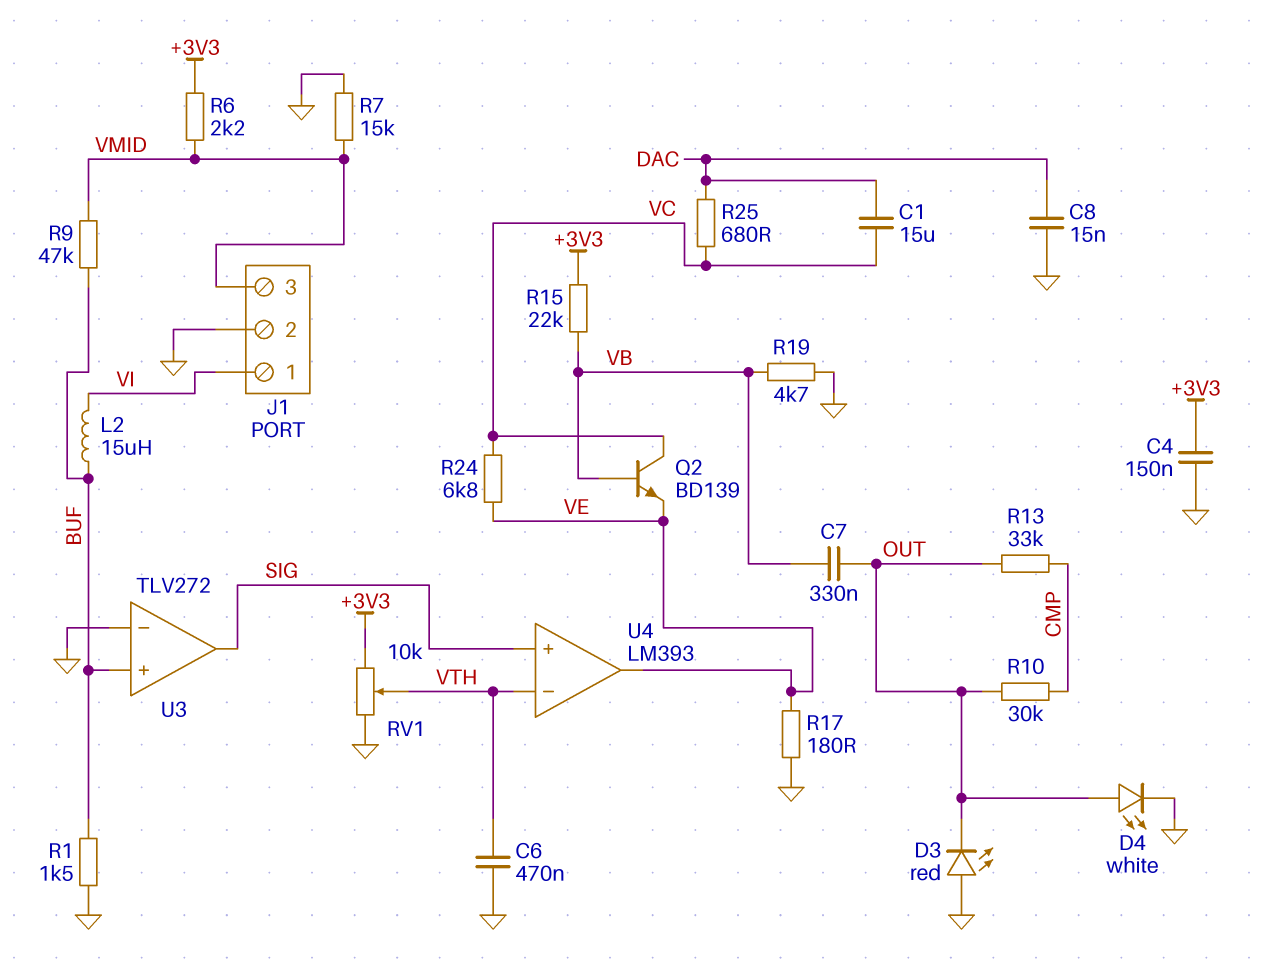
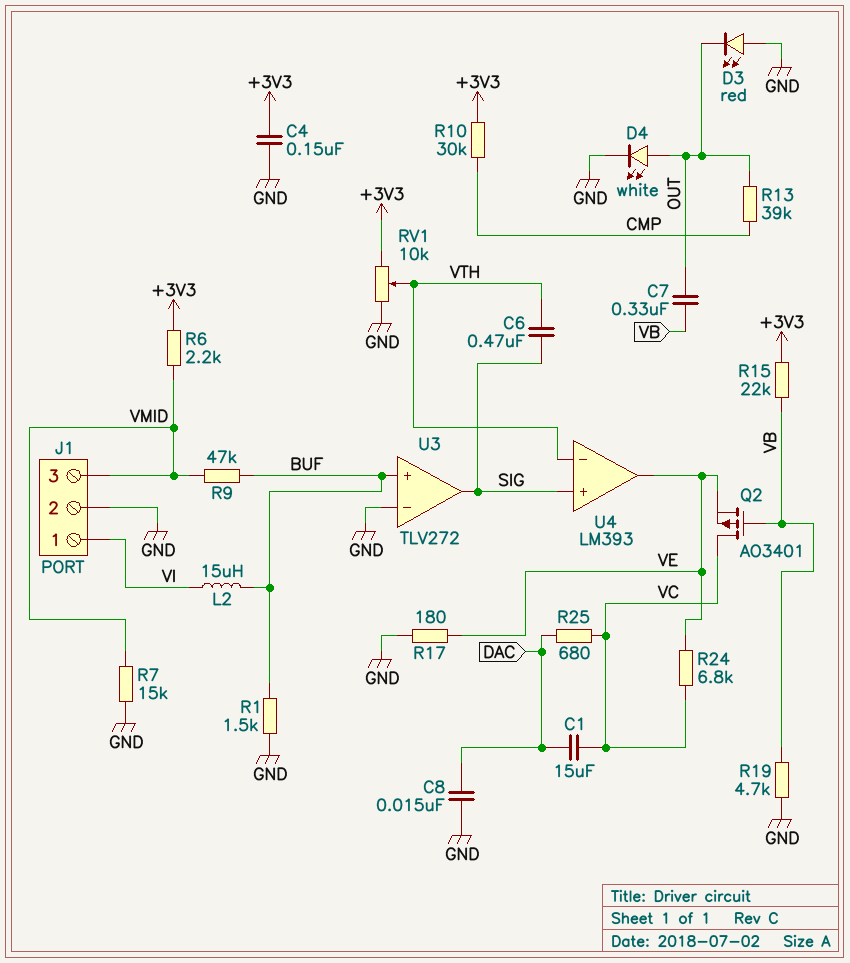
C6: 470nF (GND, VTH) -> 470nF (SIG, VTH)
Q2: NPN BD139 (B VB, C VC, E VE) -> PMOS AO3401 (G VB, D VC, S VE)
R10: 30k (CMP, OUT) -> 30k (+3V3, CMP)
R13: 33k (CMP, OUT) -> 39k (CMP, OUT)

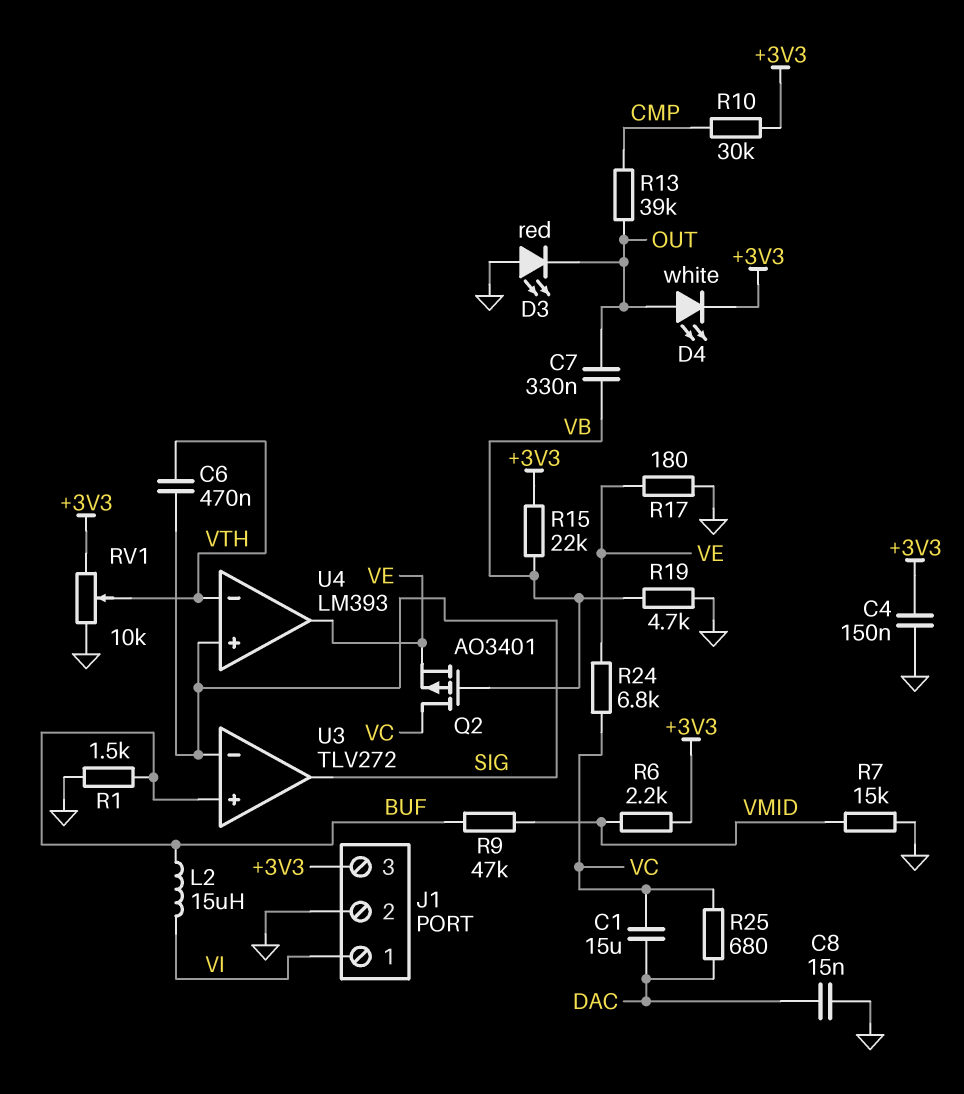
D4: LED white (A OUT, K GND) -> LED white (A OUT, K +3V3)
J1 pin 3: VMID -> +3V3
U3 pin in-: GND -> SIG

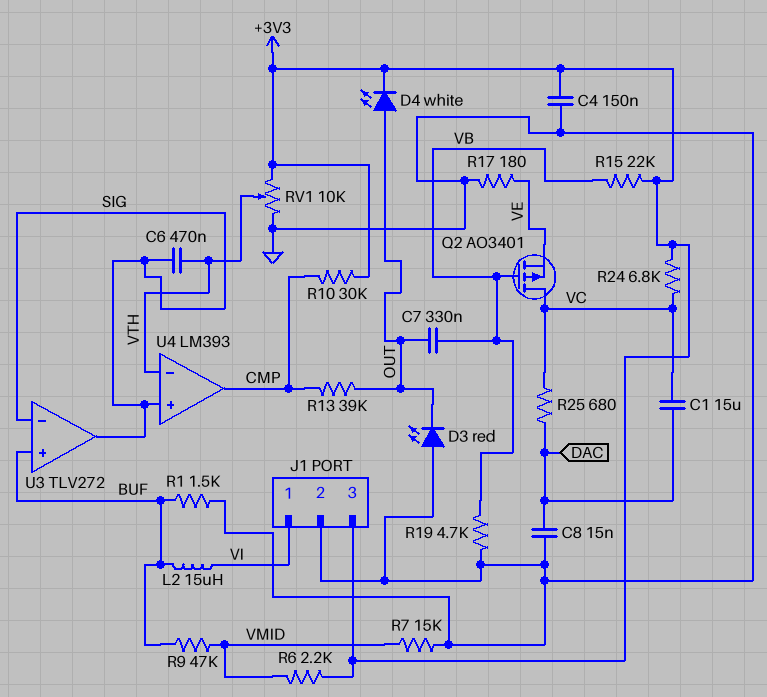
R24: 6.8k (VC, VE) -> 6.8k (+3V3, VC)
U4 pin out: VE -> CMP

